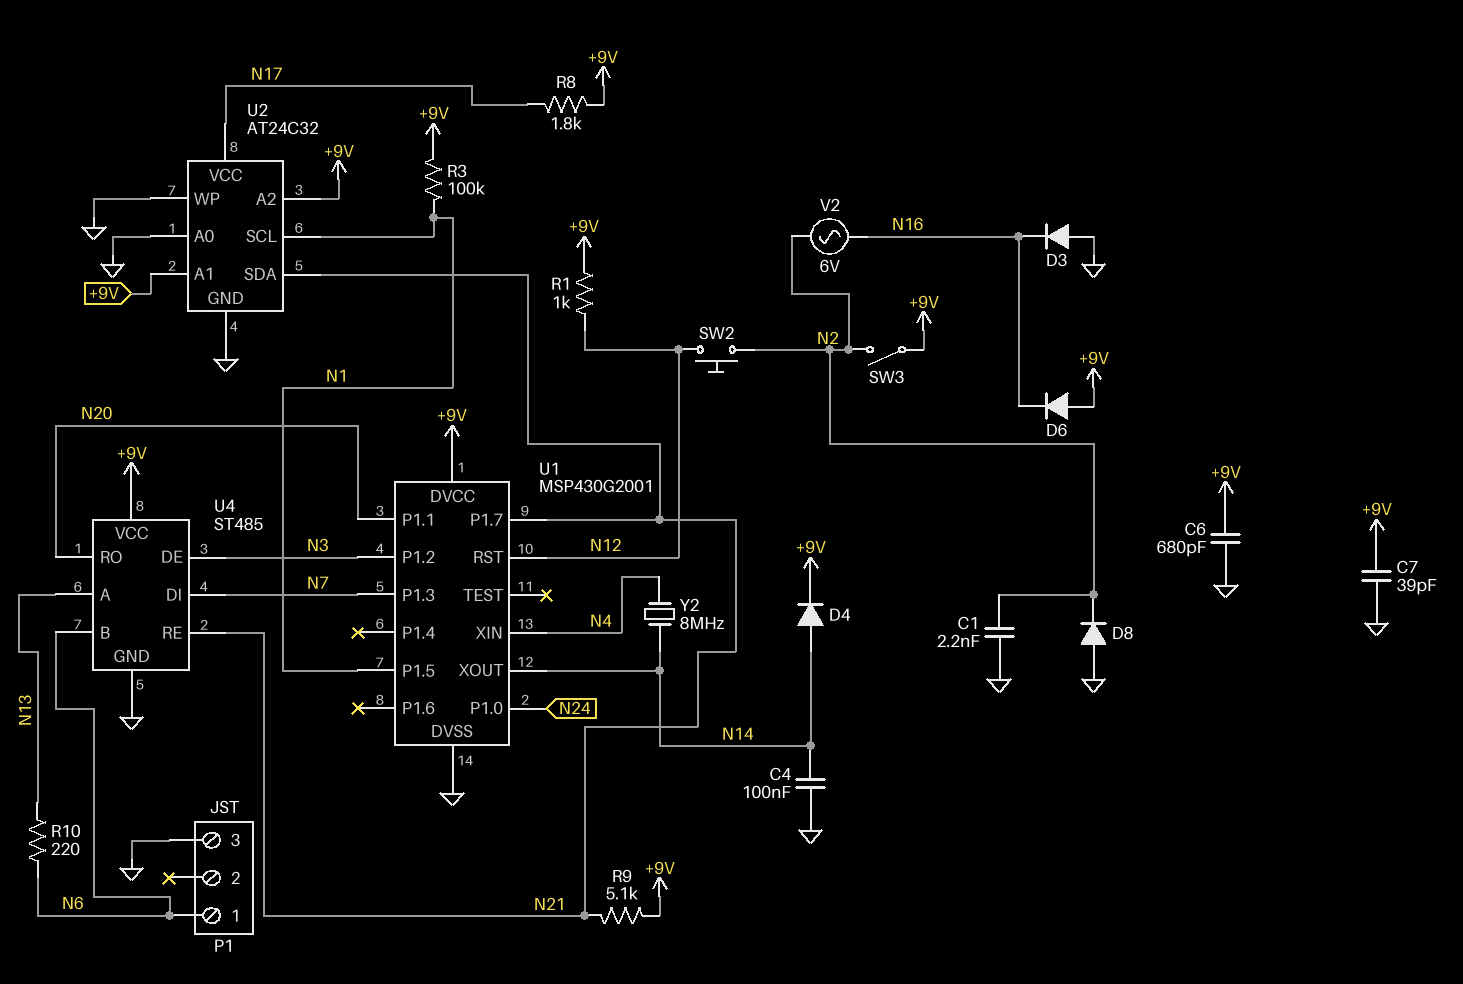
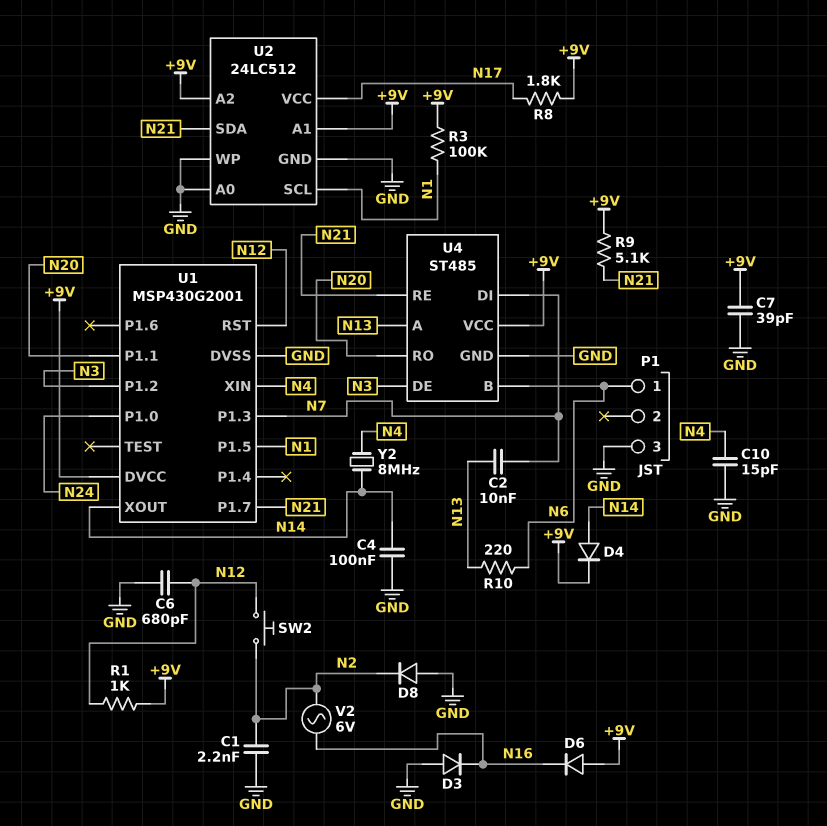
C2: none -> 10nF (N7, N13)
C6: 680pF (+9V, GND) -> 680pF (GND, N12)
C10: none -> 15pF (GND, N4)
SW3: switch (+9V, N2) -> none
U2: AT24C32 -> 24LC512

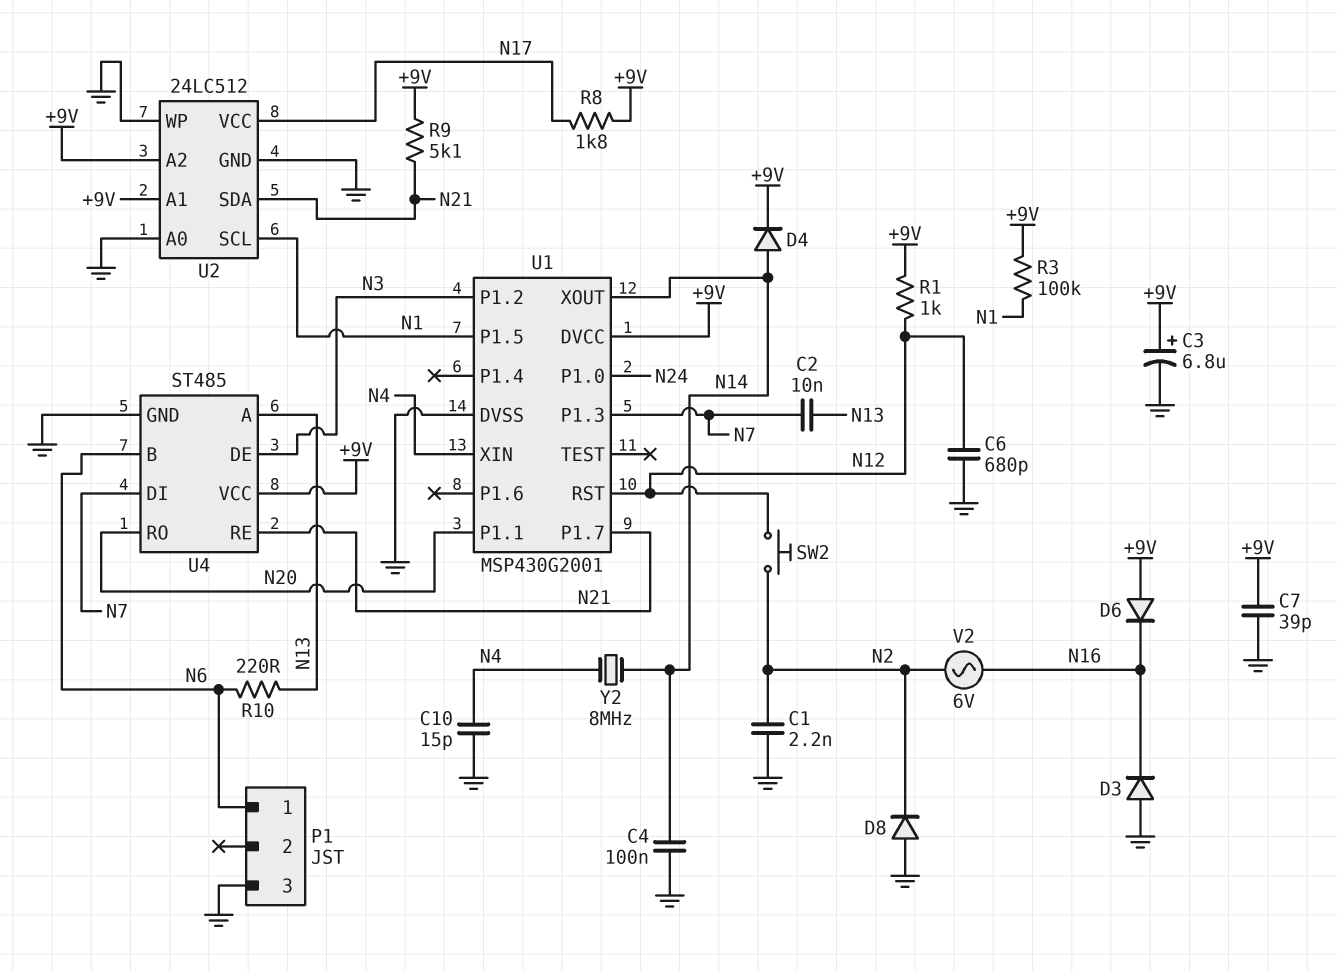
C3: none -> 6.8uF (plus +9V, minus GND)

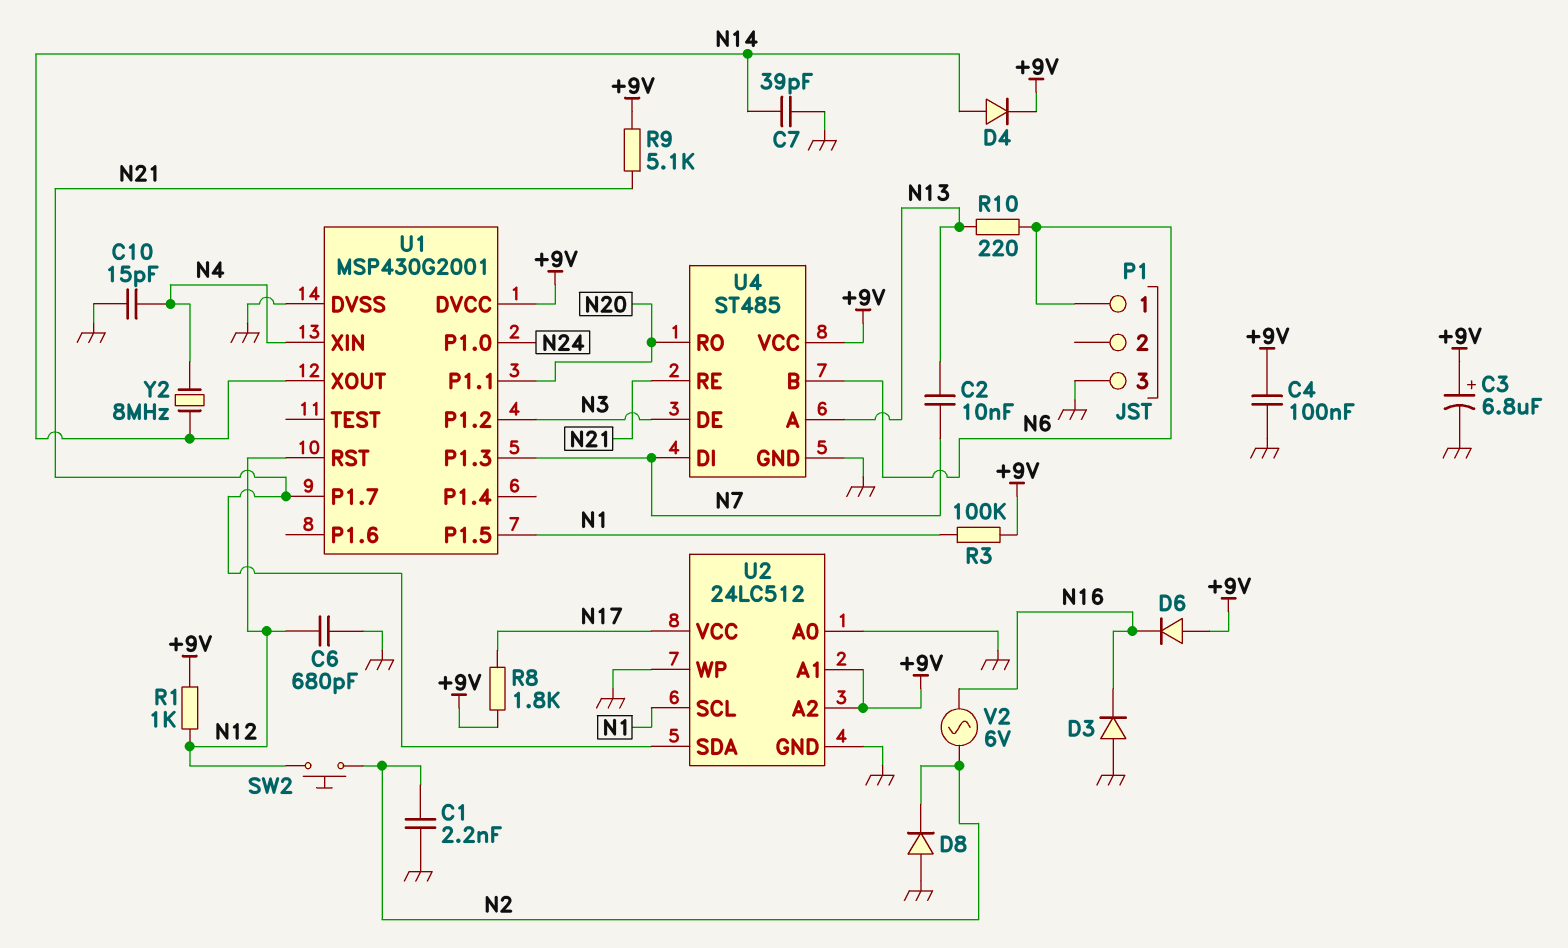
C4: 100nF (GND, N14) -> 100nF (+9V, GND)
C7: 39pF (+9V, GND) -> 39pF (GND, N14)

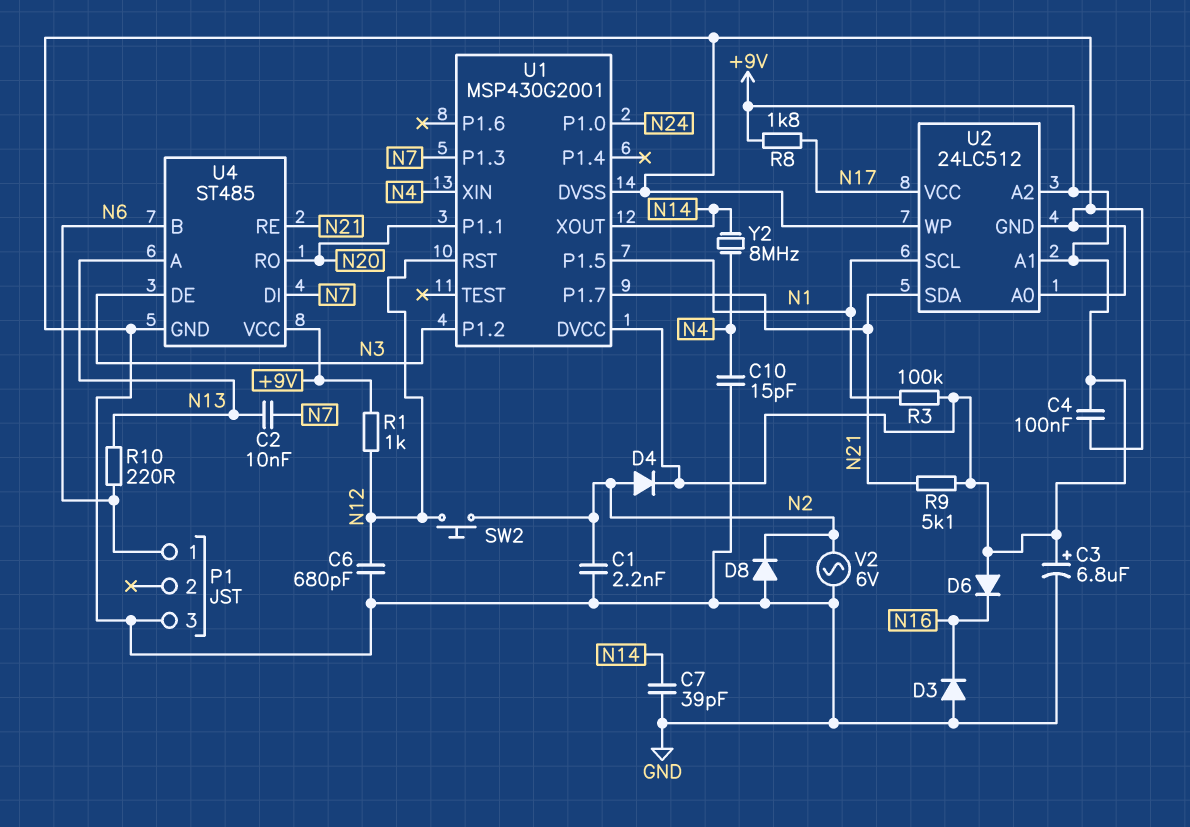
D4: diode (A N14, K +9V) -> diode (A N2, K +9V)
V2: AC 6V (N2, N16) -> AC 6V (GND, N2)

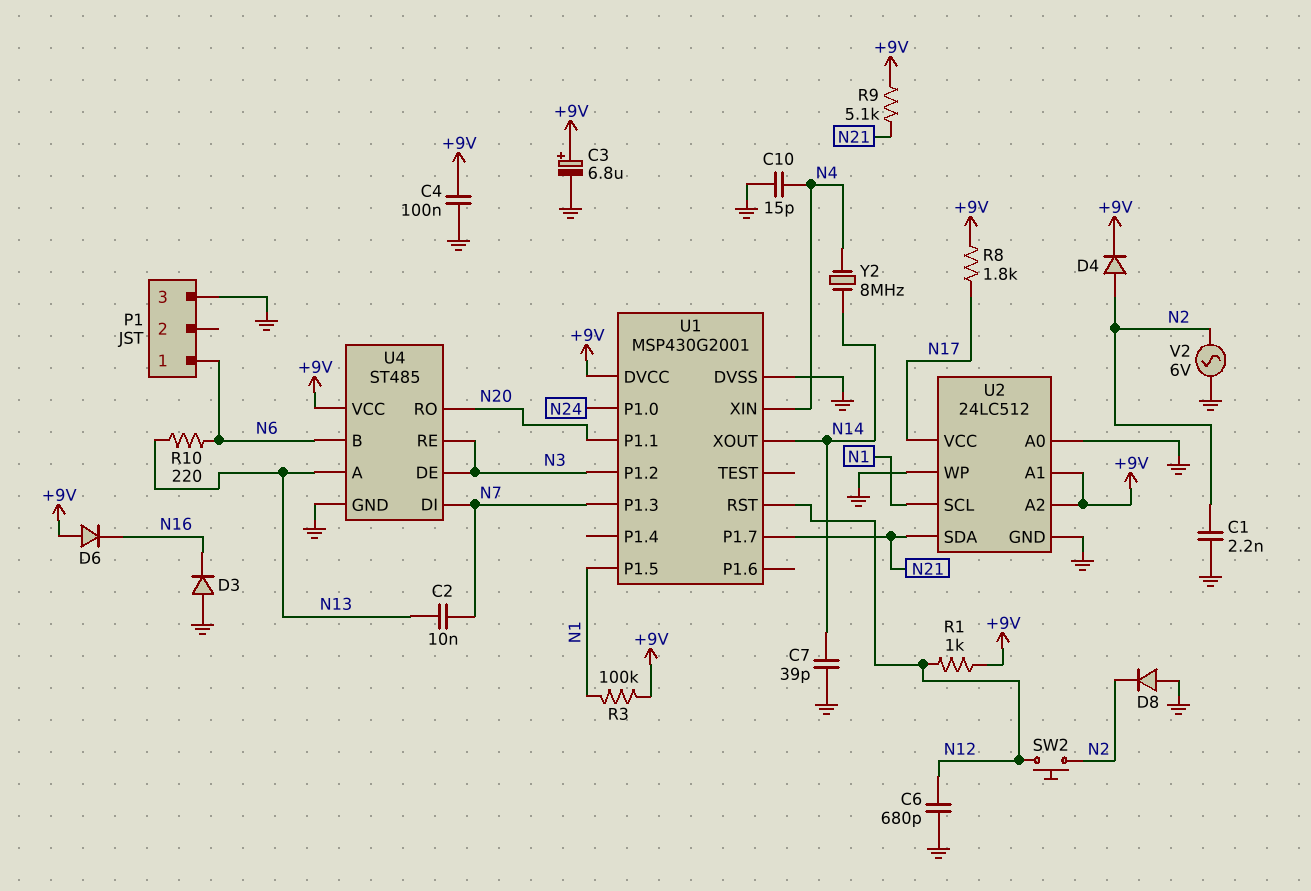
U4 pin RE: N21 -> N3

